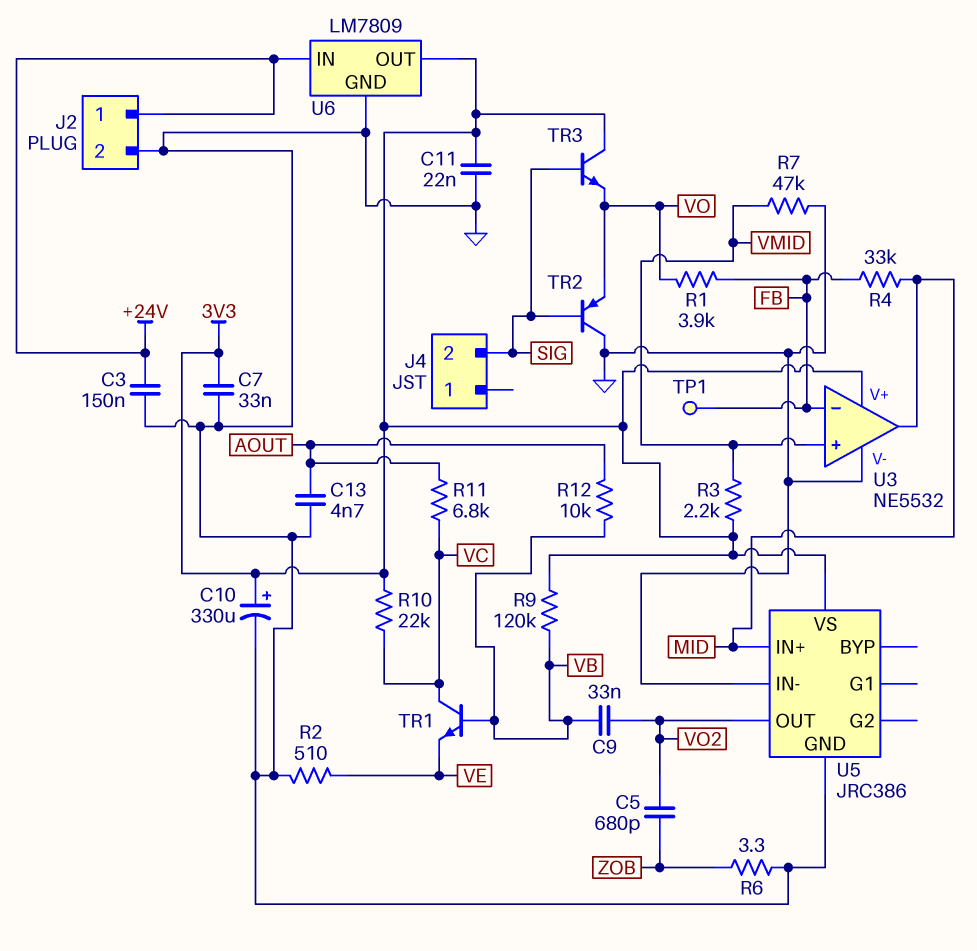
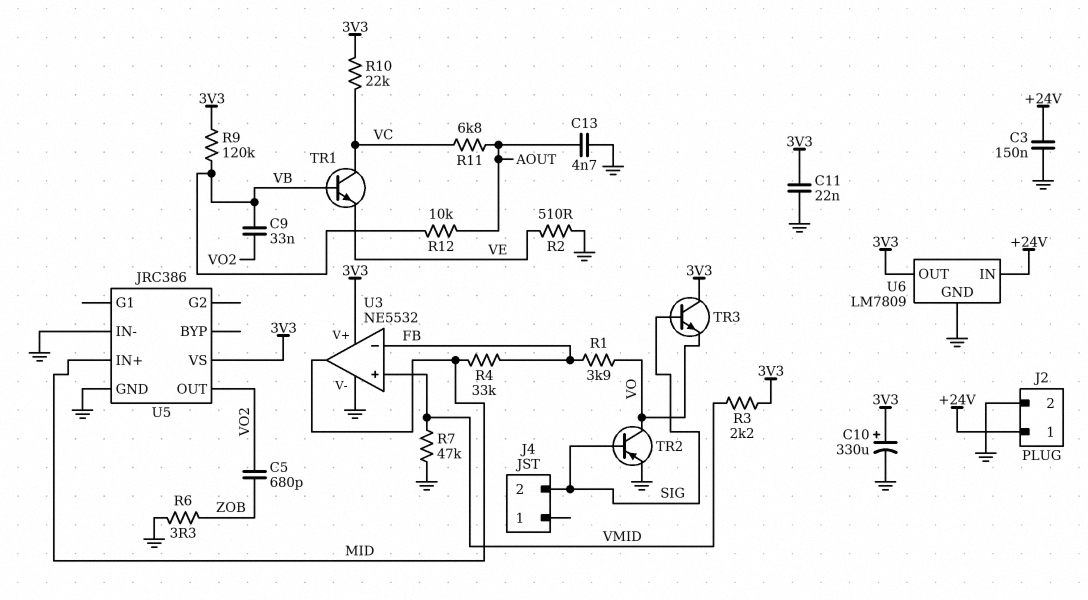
C7: 33nF (3V3, GND) -> none
TP1: test point (FB) -> none
TR2: PNP (B SIG, C GND, E VO) -> PNP (B SIG, C VO, E GND)

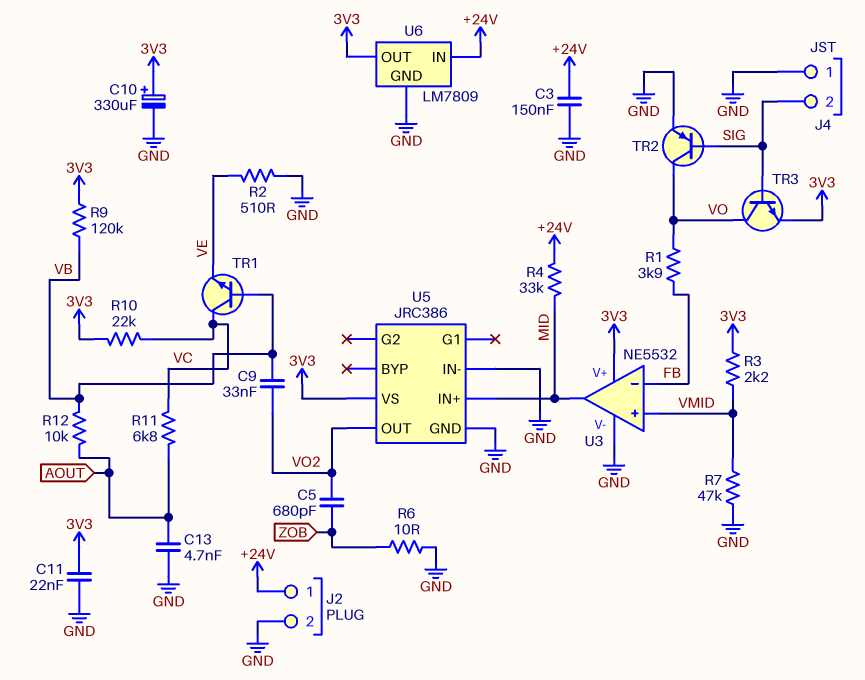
J4 pin 1: none -> GND
R4: 33k (FB, MID) -> 33k (+24V, MID)
R6: 3.3 (GND, ZOB) -> 10 (GND, ZOB)
TR3: NPN (B SIG, C 3V3, E VO) -> NPN (B SIG, C VO, E 3V3)

